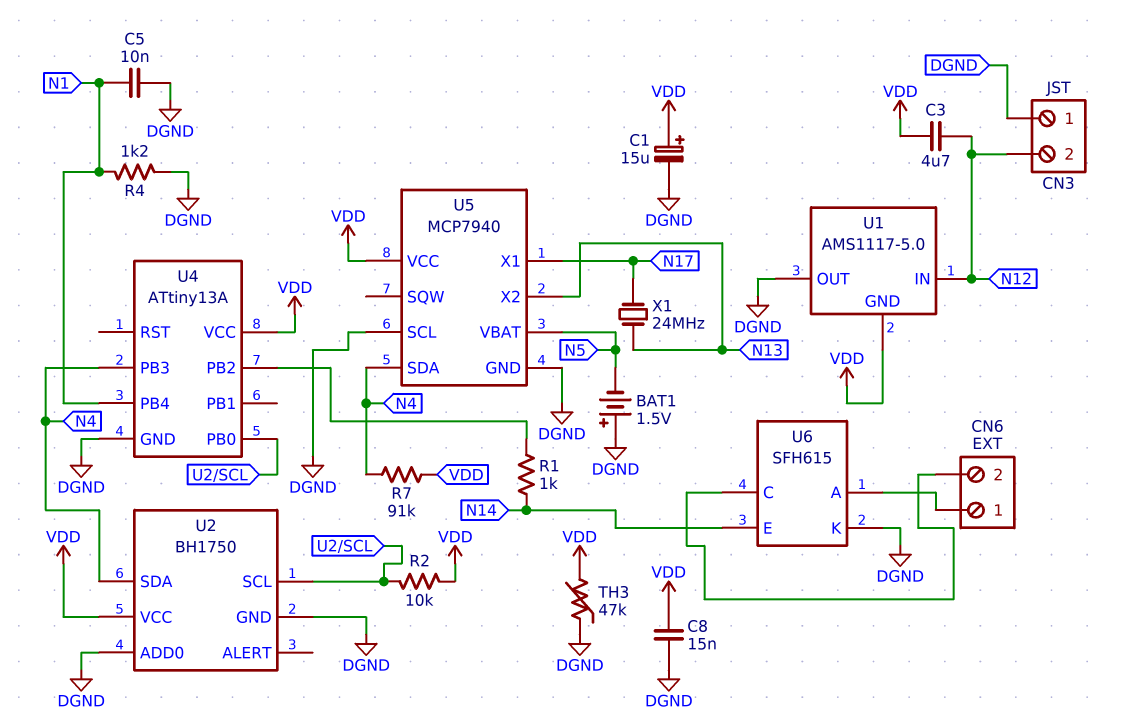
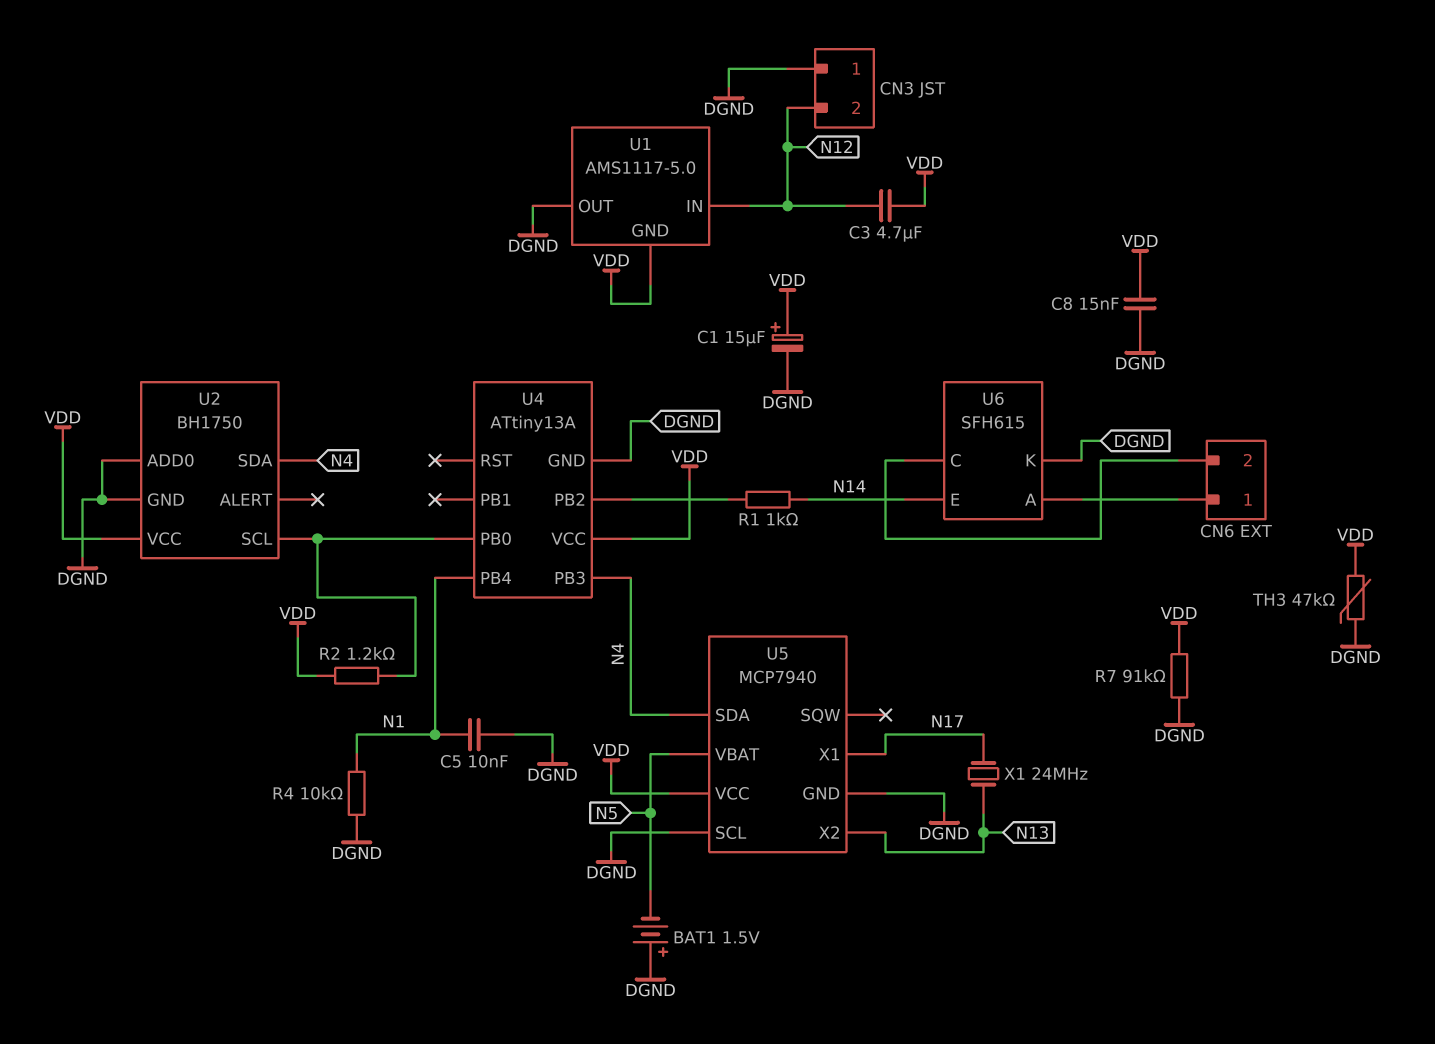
R2: 10k (U2/SCL, VDD) -> 1.2k (U2/SCL, VDD)
R4: 1.2k (DGND, N1) -> 10k (DGND, N1)
R7: 91k (N4, VDD) -> 91k (DGND, VDD)

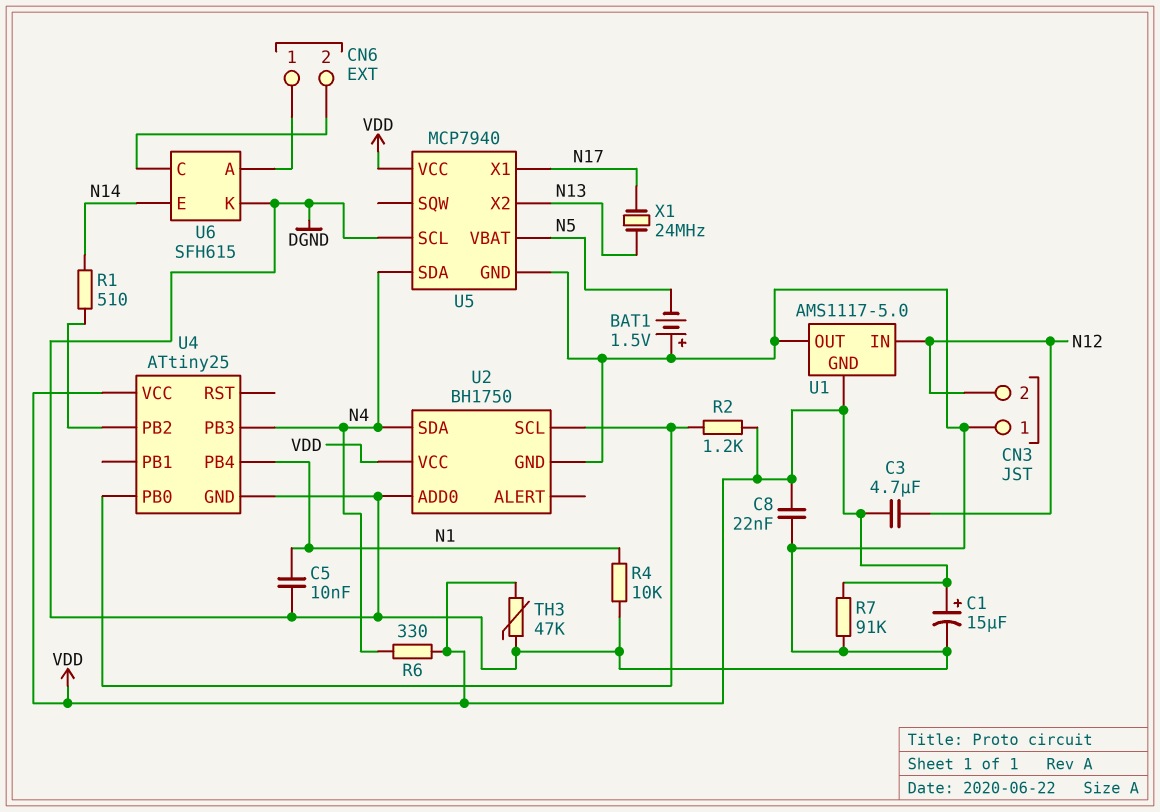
C8: 15nF (DGND, VDD) -> 22nF (DGND, VDD)
R1: 1k (N14, U4/PB2) -> 510 (N14, U4/PB2)
R6: none -> 330 (N4, VDD)
U4: ATtiny13A -> ATtiny25

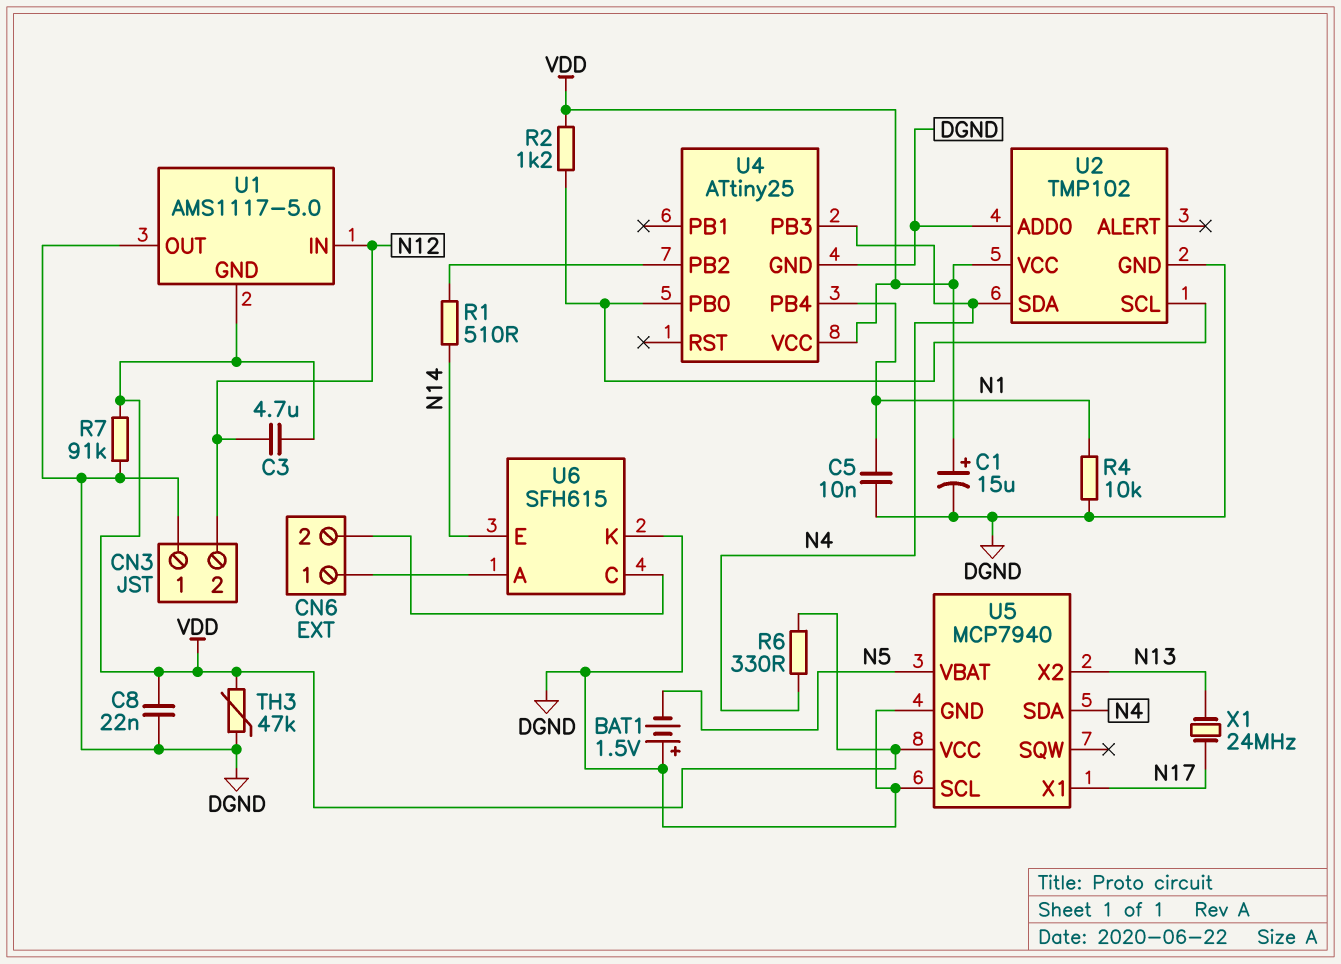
U2: BH1750 -> TMP102

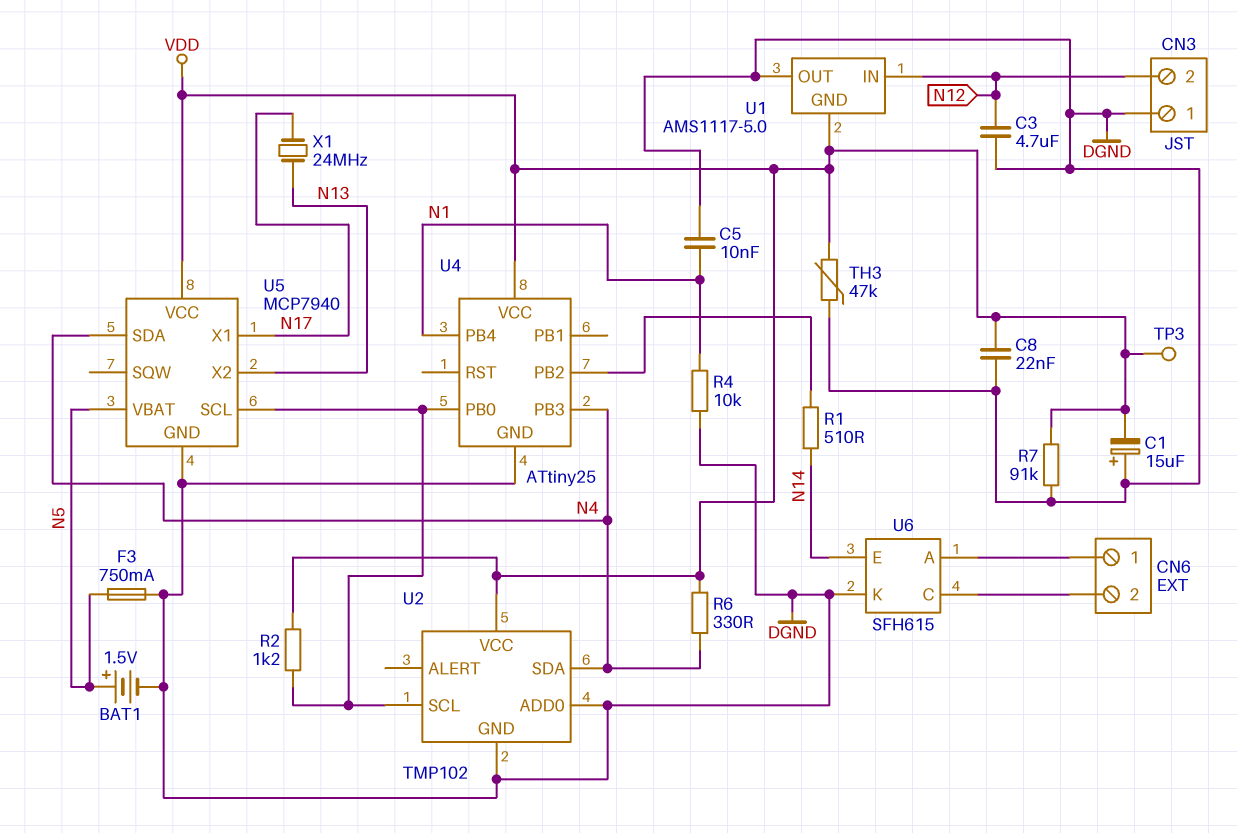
BAT1: 1.5V (plus DGND, minus N5) -> 1.5V (plus N5, minus DGND)
C1: 15uF (plus VDD, minus DGND) -> 15uF (plus DGND, minus VDD)
C3: 4.7uF (N12, VDD) -> 4.7uF (DGND, N12)
F3: none -> 750mA (DGND, N5)
TP3: none -> test point (VDD)
U5 pin SCL: DGND -> U2/SCL

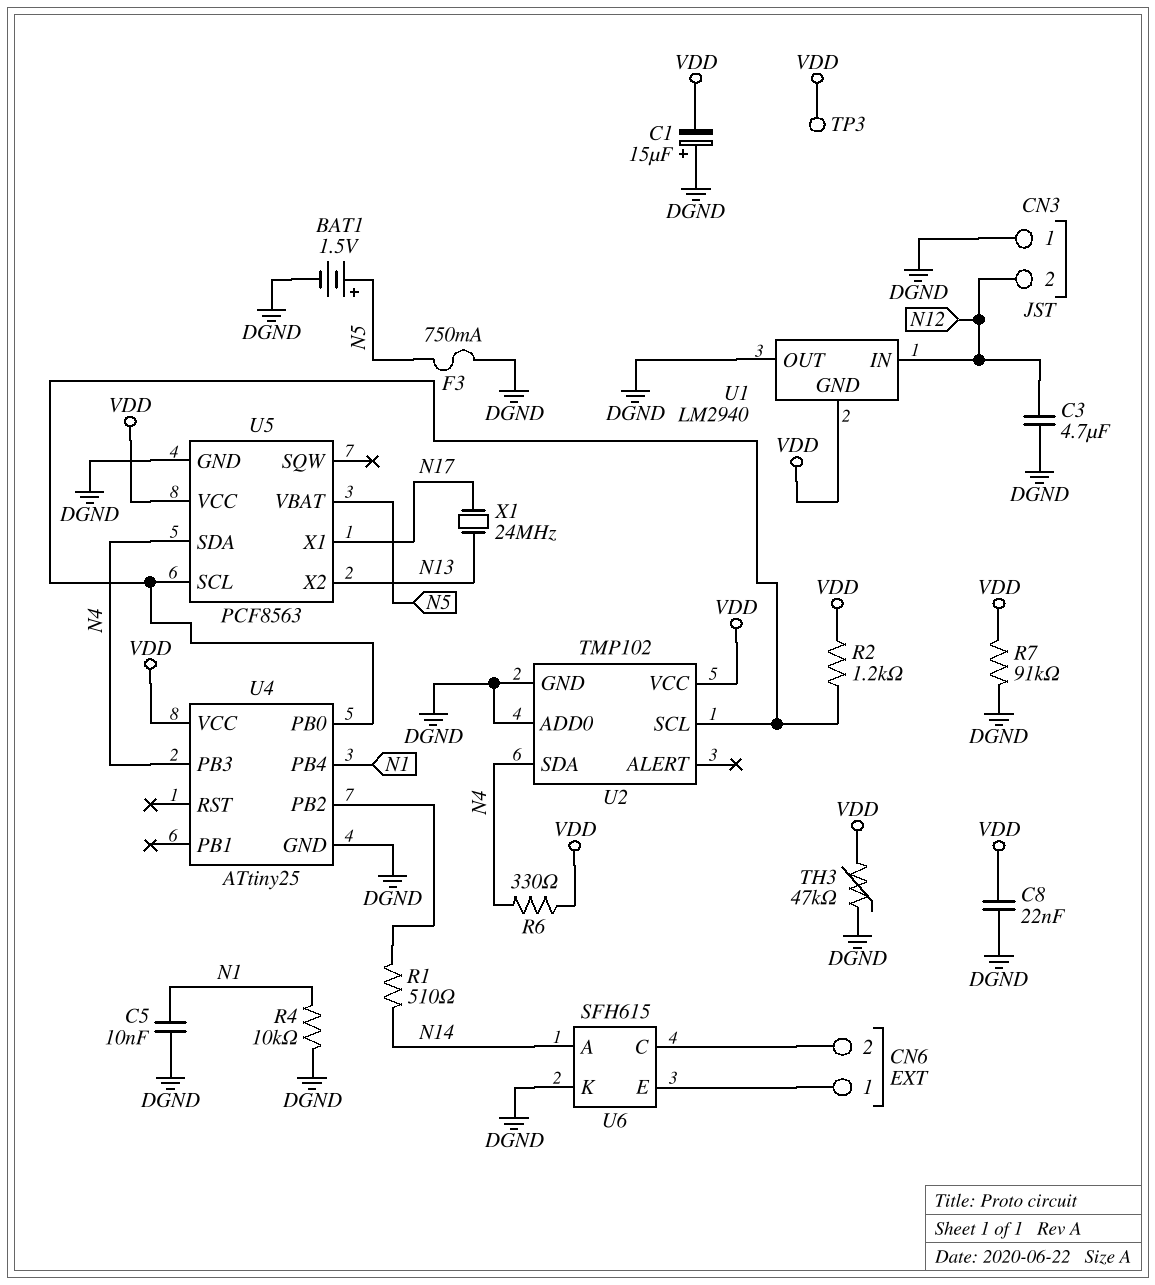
U1: AMS1117-5.0 -> LM2940
U5: MCP7940 -> PCF8563
U6 pin A: CN6/1 -> N14
U6 pin E: N14 -> CN6/1

